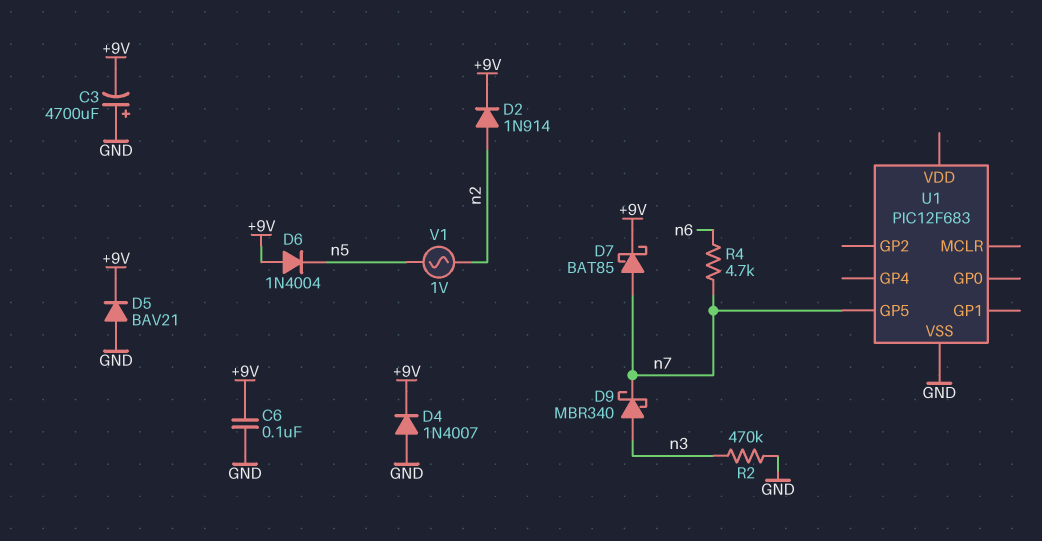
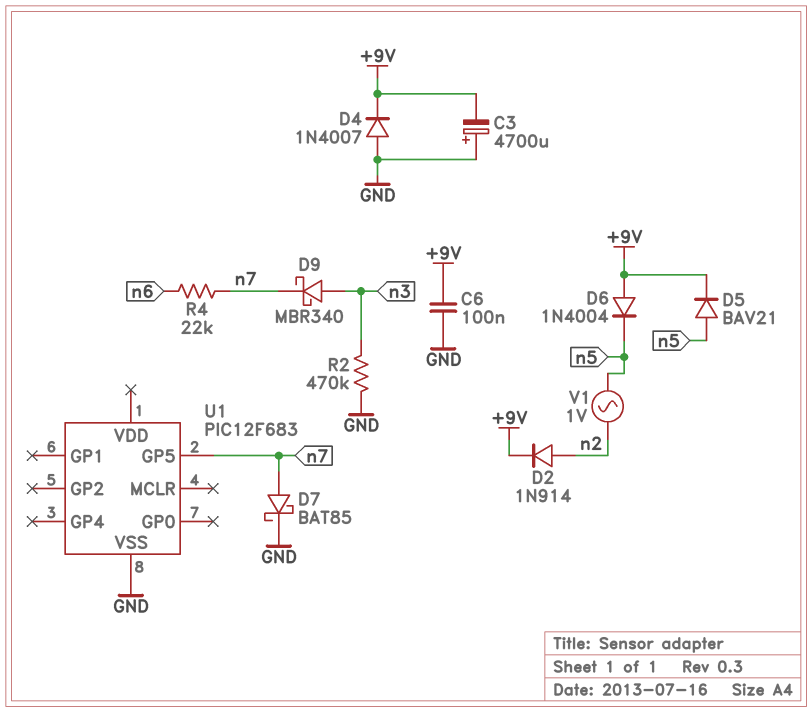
D5: diode BAV21 (A GND, K +9V) -> diode BAV21 (A n5, K +9V)
D7: schottky BAT85 (A n7, K +9V) -> schottky BAT85 (A n7, K GND)
R4: 4.7k (n6, n7) -> 22k (n6, n7)

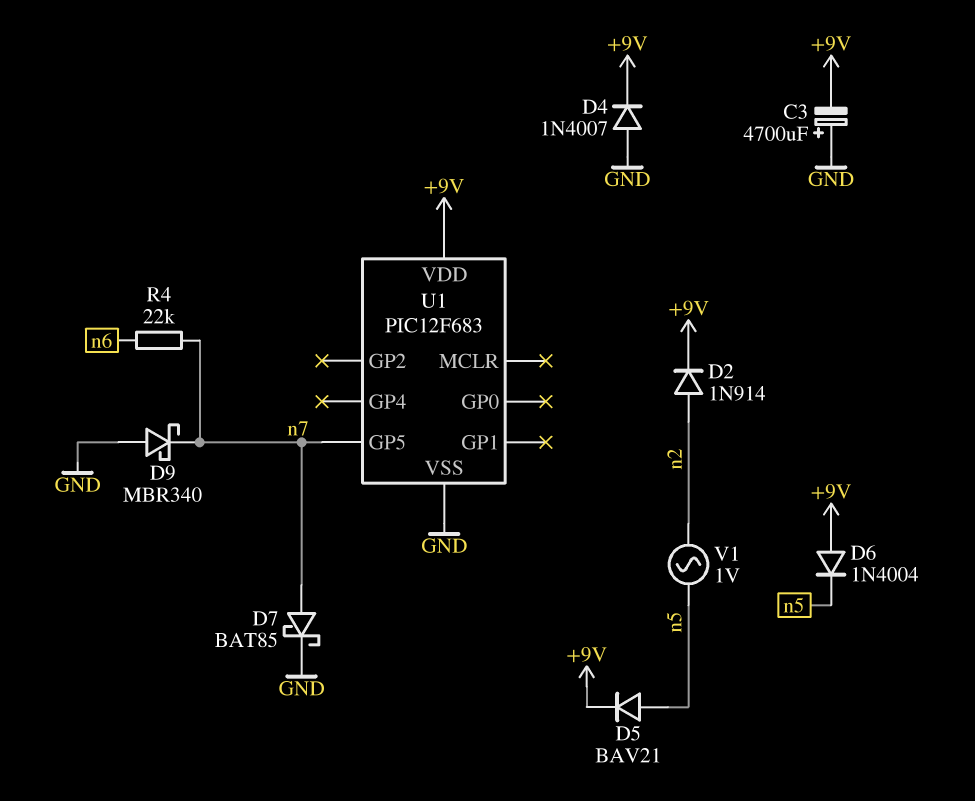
C6: 100nF (+9V, GND) -> none
D9: schottky MBR340 (A n3, K n7) -> schottky MBR340 (A GND, K n7)
R2: 470k (GND, n3) -> none
U1 pin VDD: none -> +9V

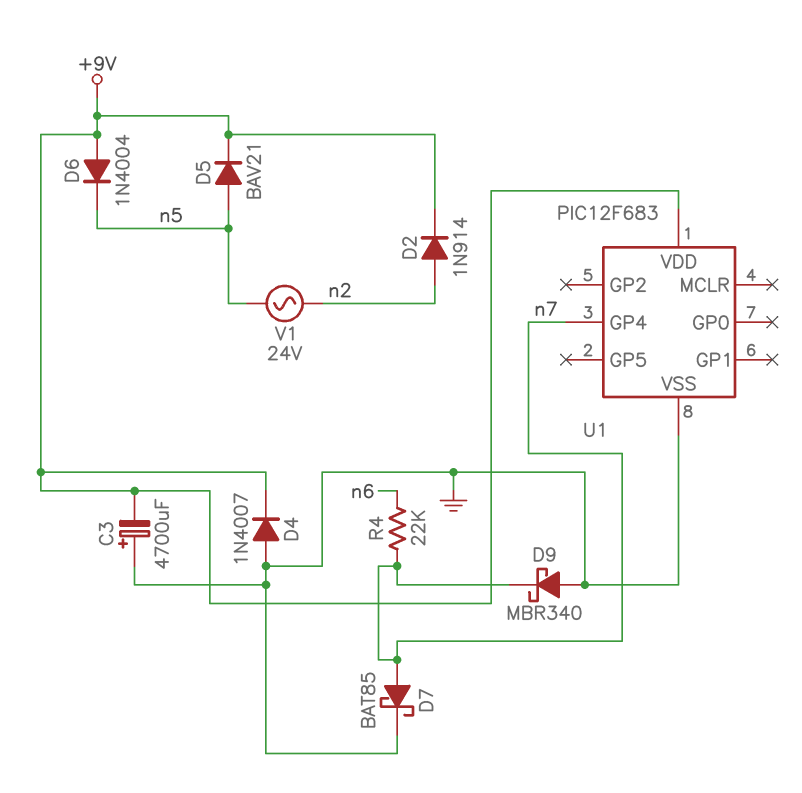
U1 pin GP4: none -> n7
U1 pin GP5: n7 -> none
V1: AC 1V (n2, n5) -> AC 24V (n2, n5)

